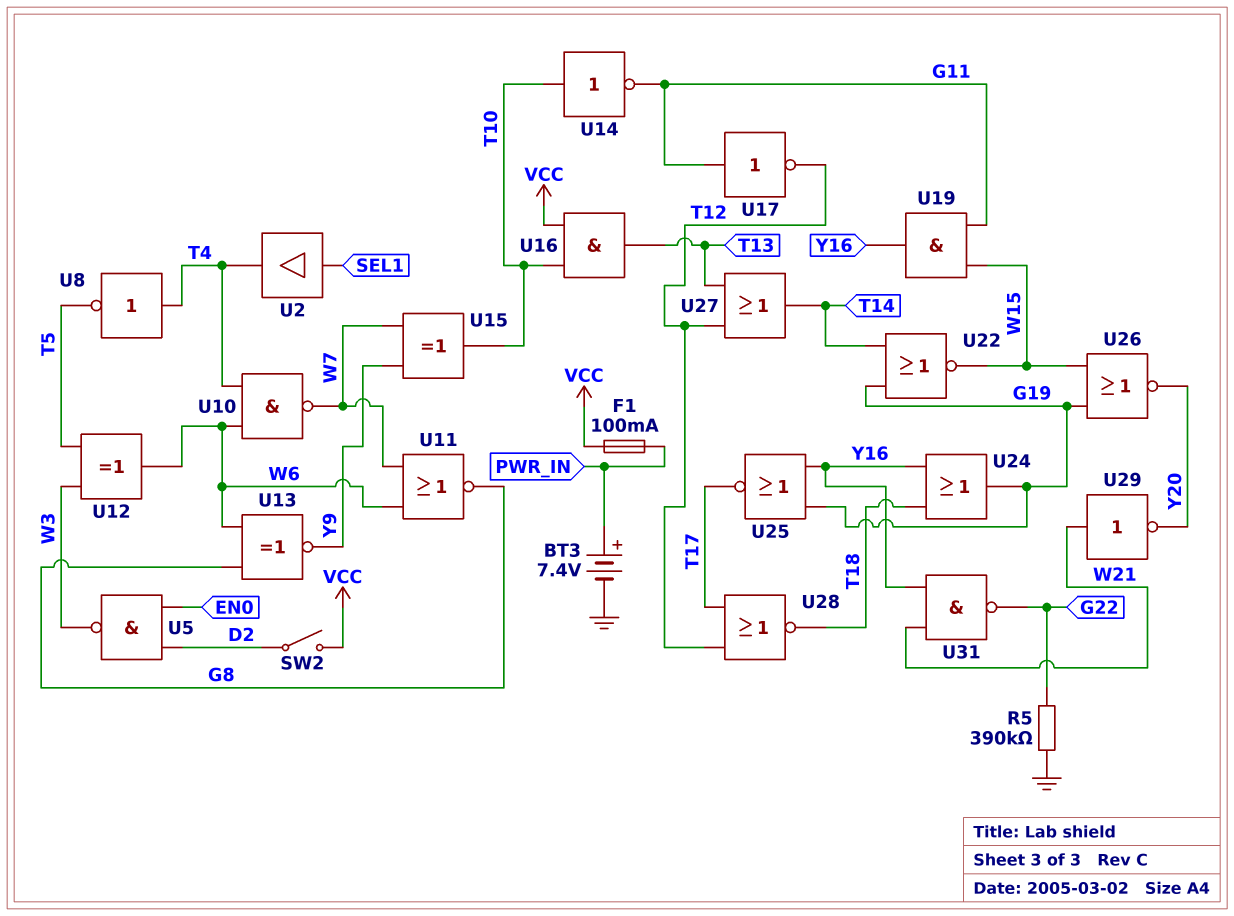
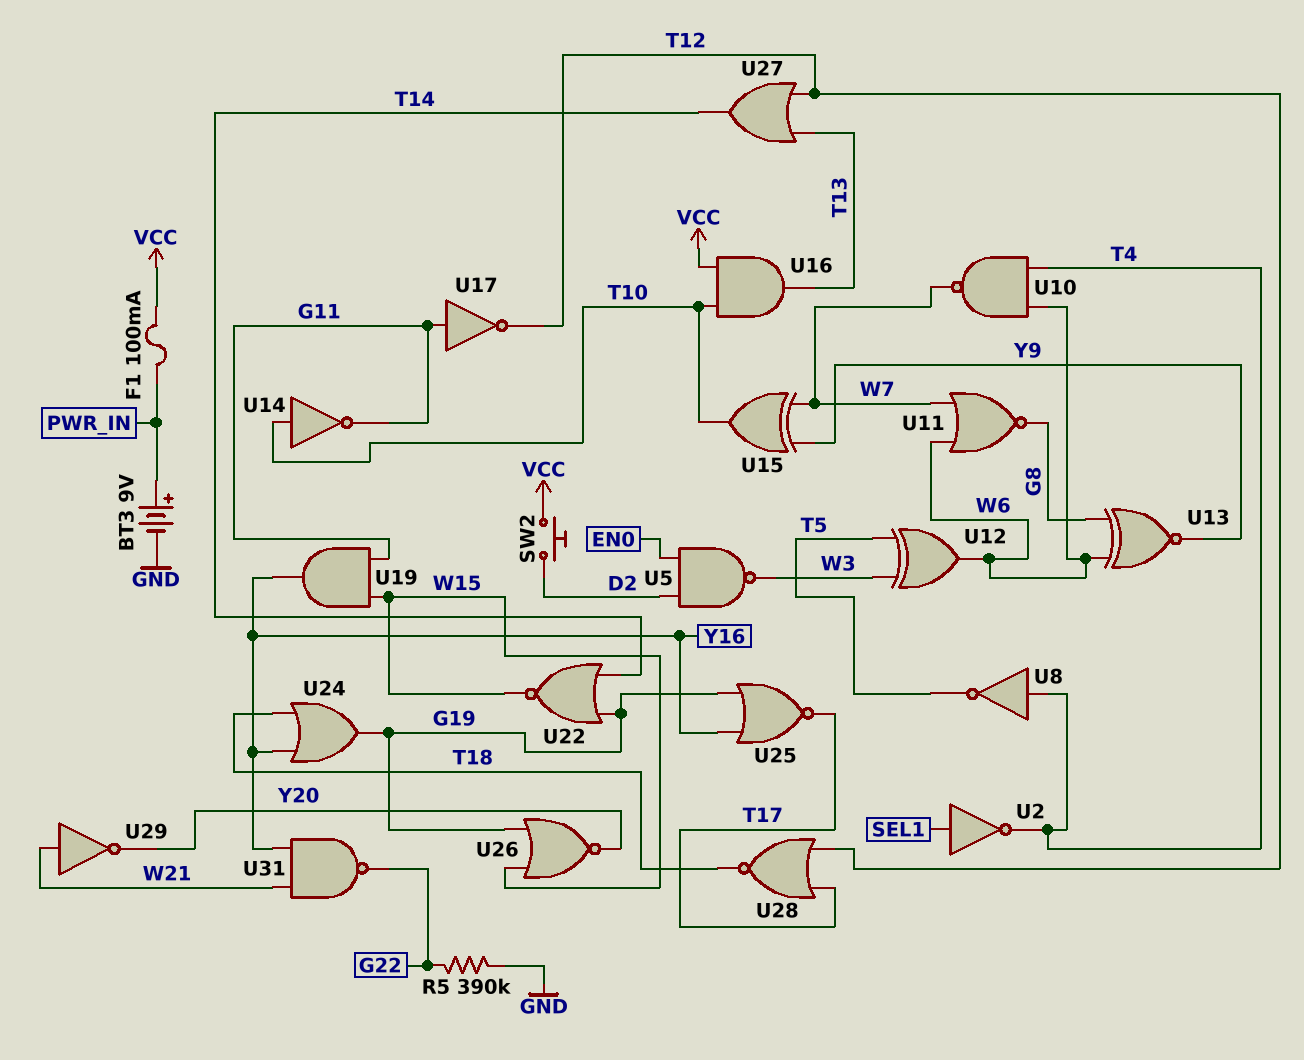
BT3: 7.4V (plus PWR_IN, minus GND) -> 9V (plus PWR_IN, minus GND)
SW2: switch (D2, VCC) -> button (D2, VCC)
U2: buffer (in SEL1, out T4) -> NOT (in SEL1, out T4)

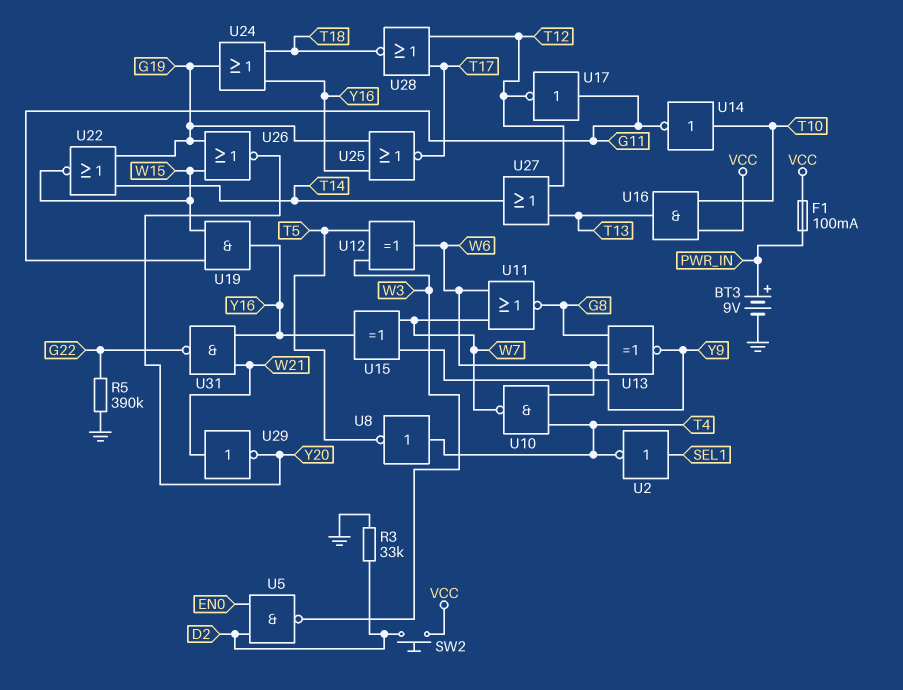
R3: none -> 33k (D2, GND)
U15: XOR (in W7, in Y9, out T10) -> XOR (in W7, in Y9, out Y16)

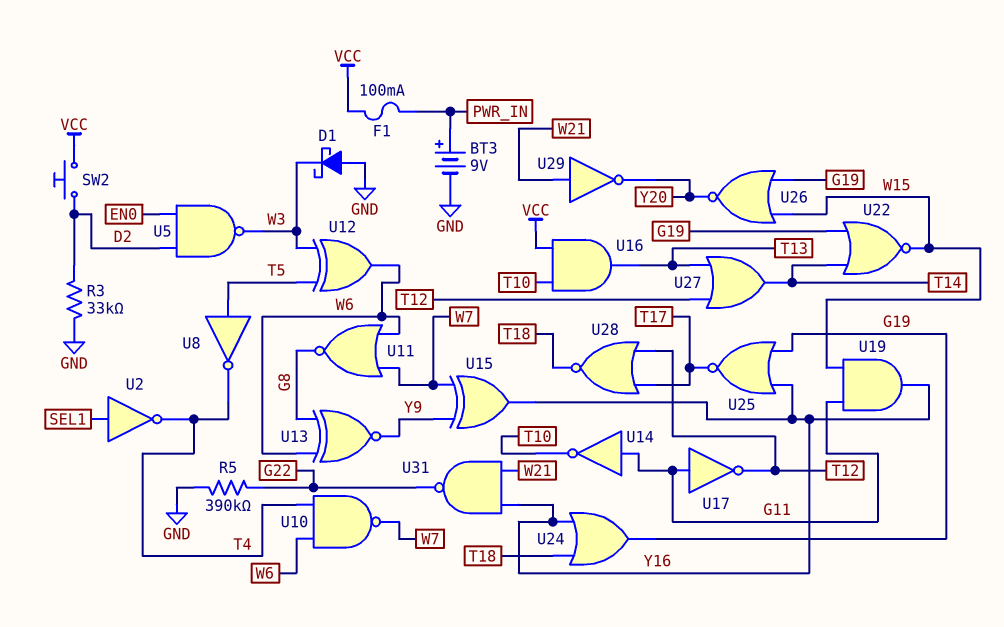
D1: none -> schottky (A GND, K W3)
U8: NOT (in T4, out T5) -> NOT (in T5, out T4)
U14: NOT (in T10, out G11) -> NOT (in G11, out T10)

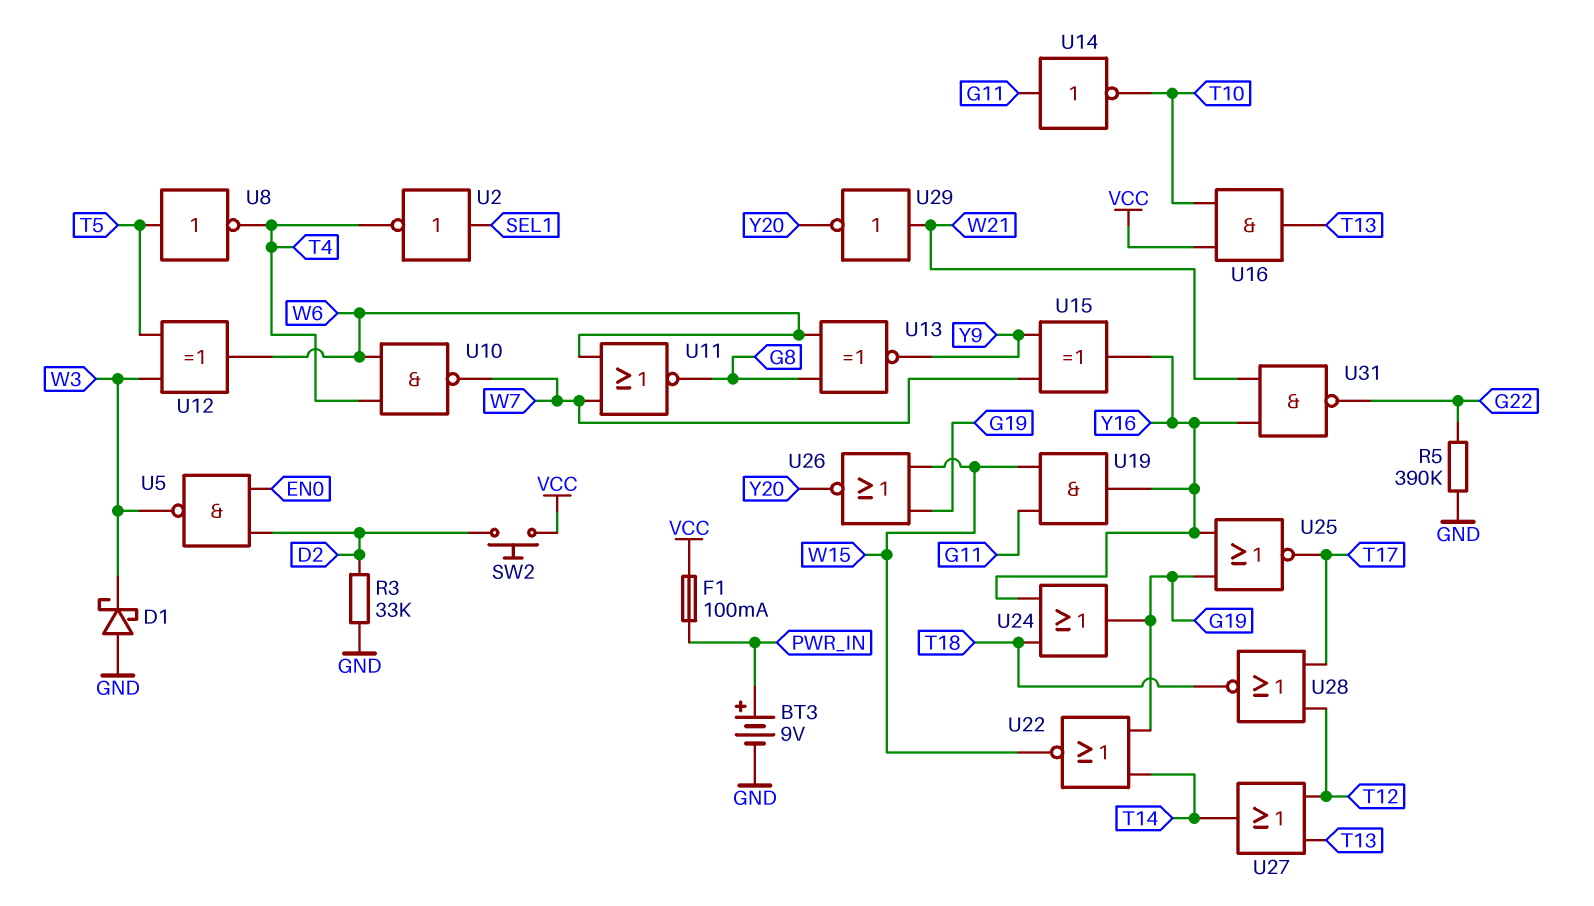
U17: NOT (in G11, out T12) -> none

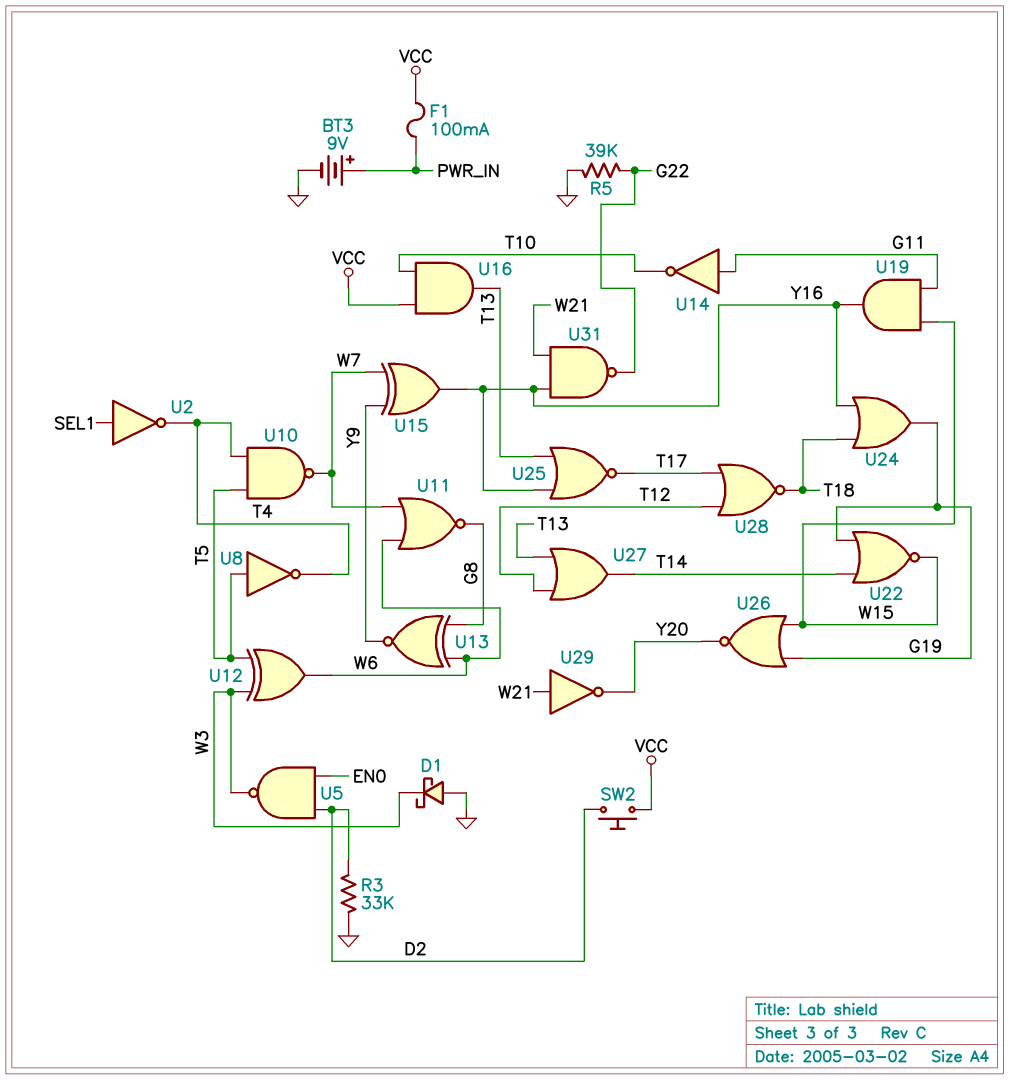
R5: 390k (G22, GND) -> 39k (G22, GND)
U10: NAND (in T4, in W6, out W7) -> NAND (in T4, in T5, out W7)
U25: NOR (in G19, in Y16, out T17) -> NOR (in T13, in Y16, out T17)

